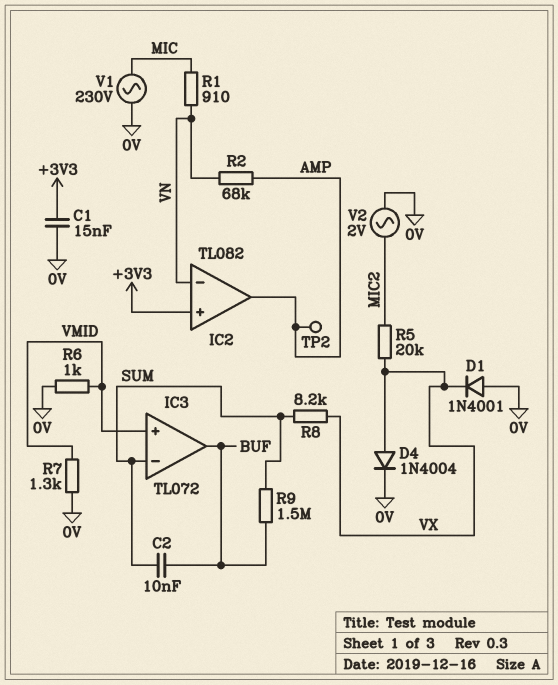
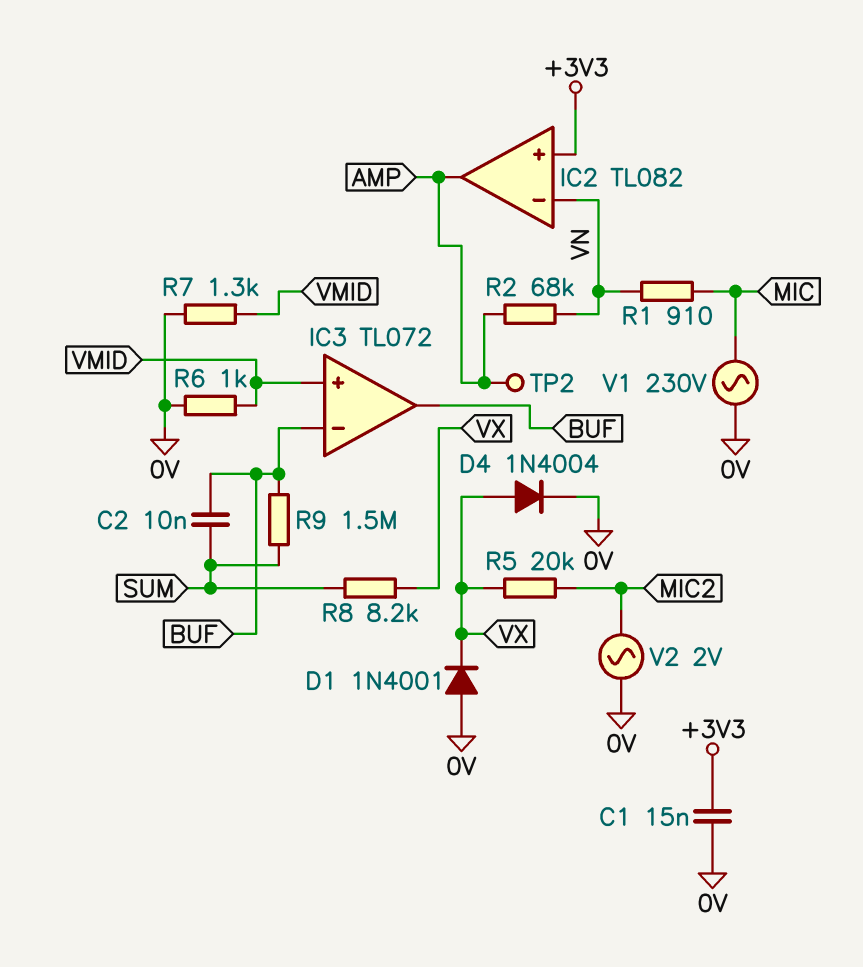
IC3 pin in-: SUM -> BUF

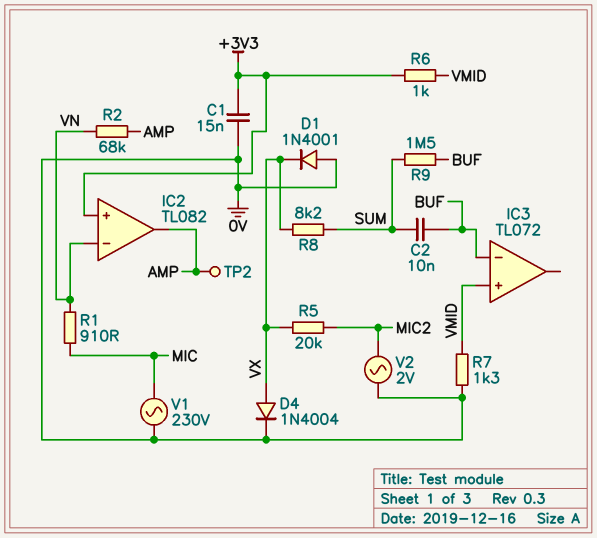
IC3 pin out: BUF -> none
R6: 1k (0V, VMID) -> 1k (+3V3, VMID)

